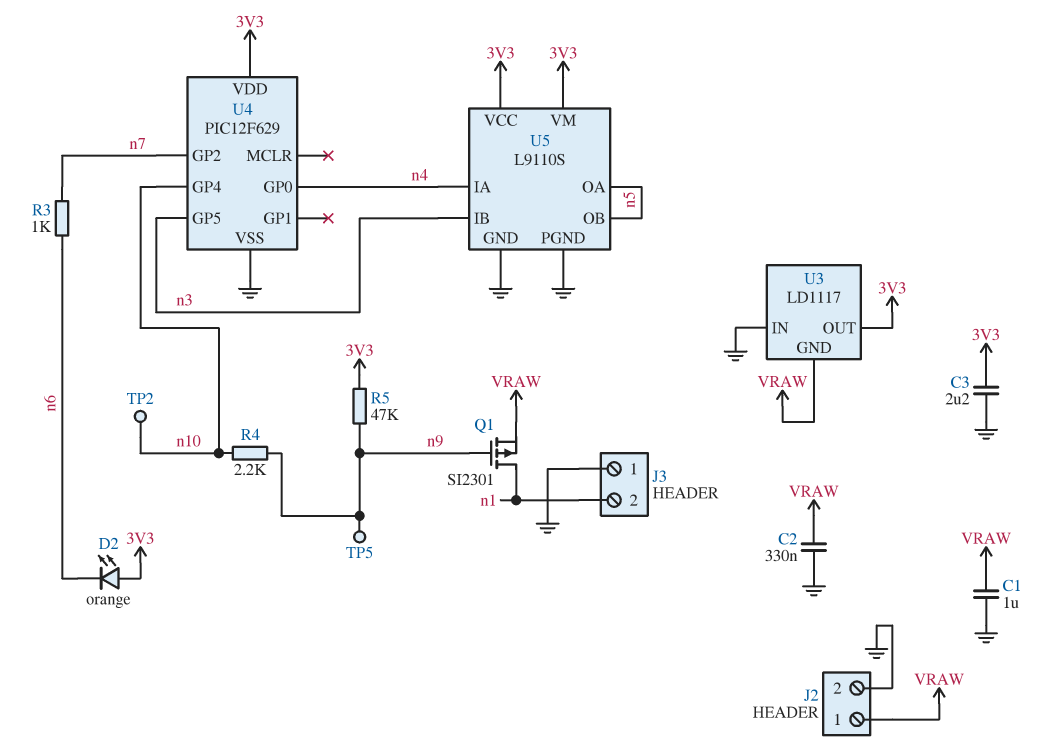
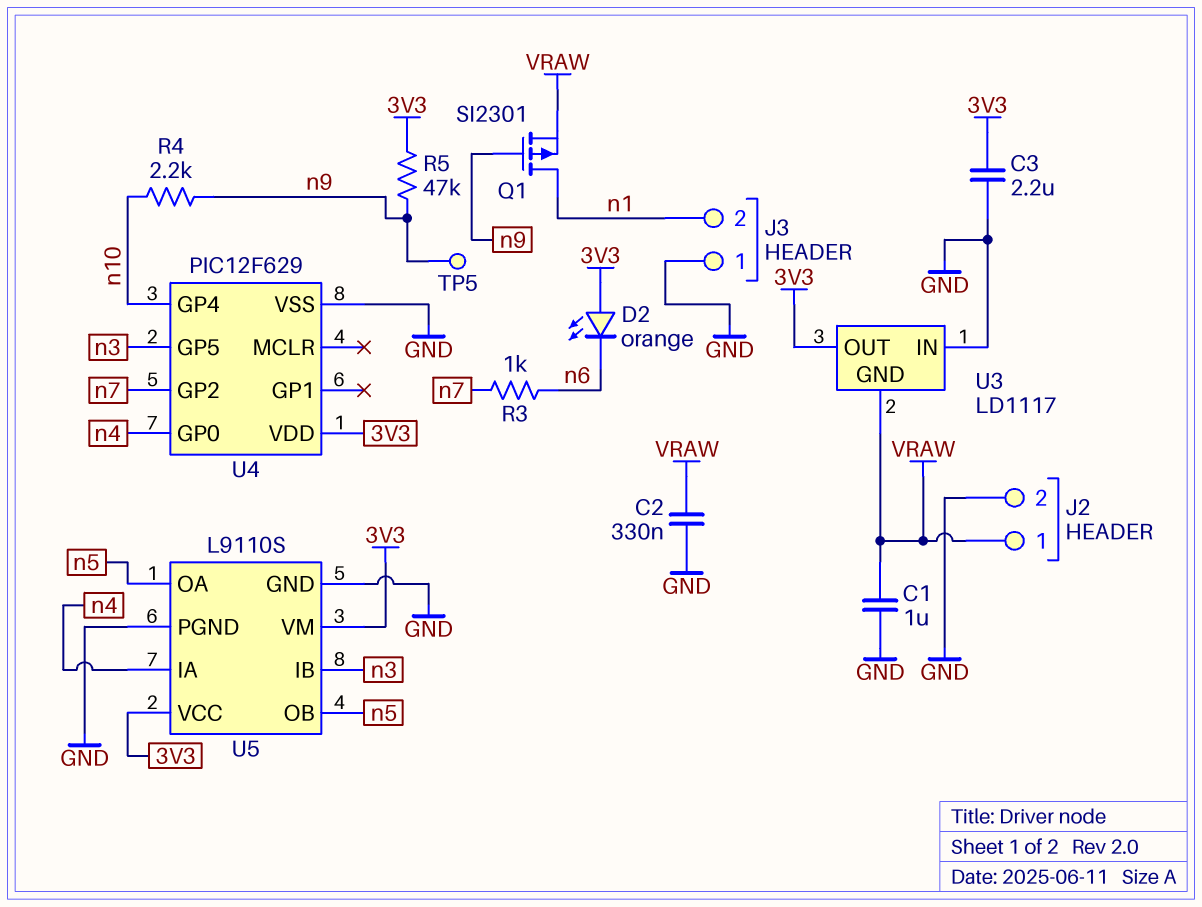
TP2: test point (n10) -> none

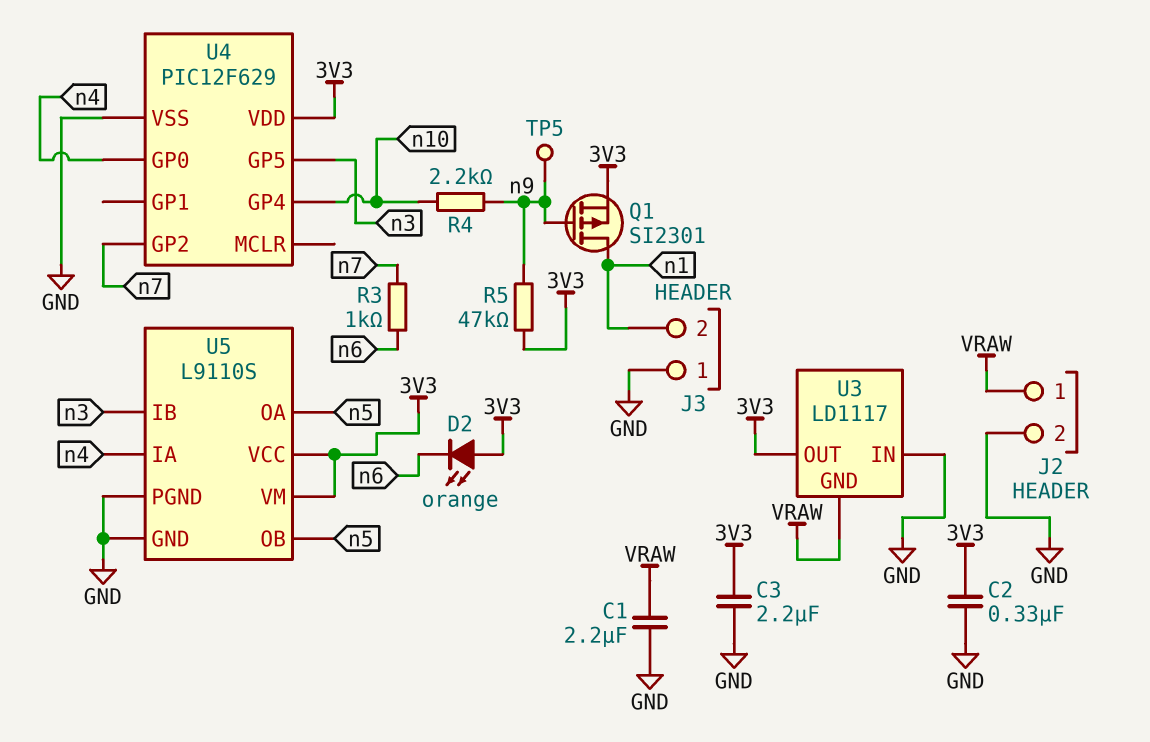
C1: 1uF (GND, VRAW) -> 2.2uF (GND, VRAW)
C2: 330nF (GND, VRAW) -> 330nF (3V3, GND)
Q1: PMOS SI2301 (G n9, D n1, S VRAW) -> PMOS SI2301 (G n9, D n1, S 3V3)

